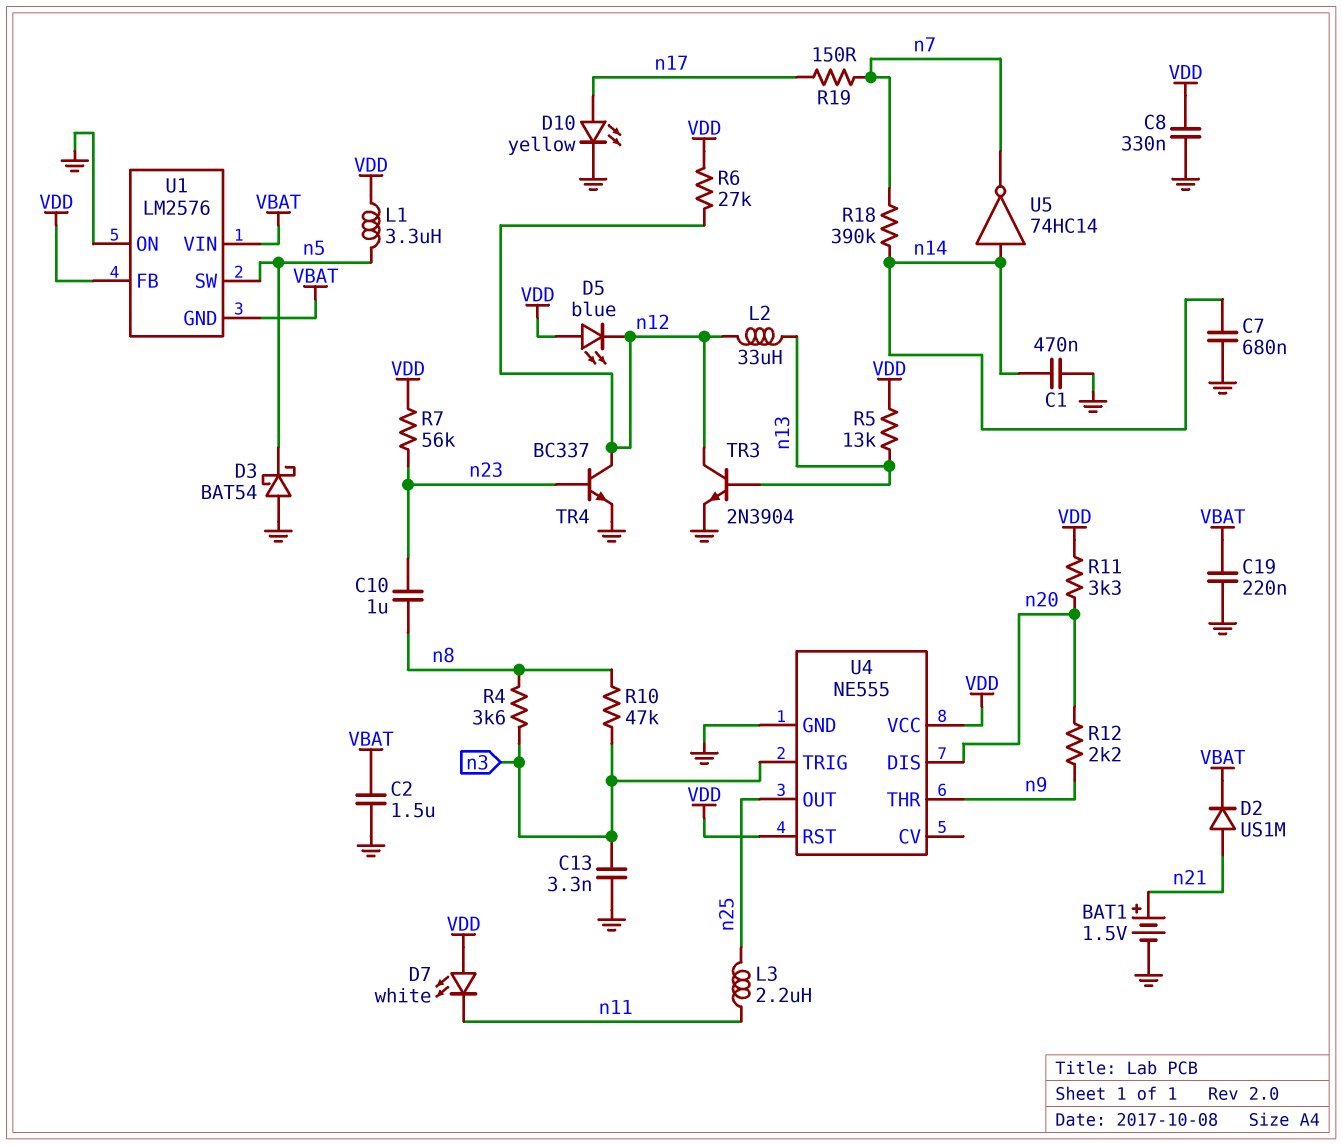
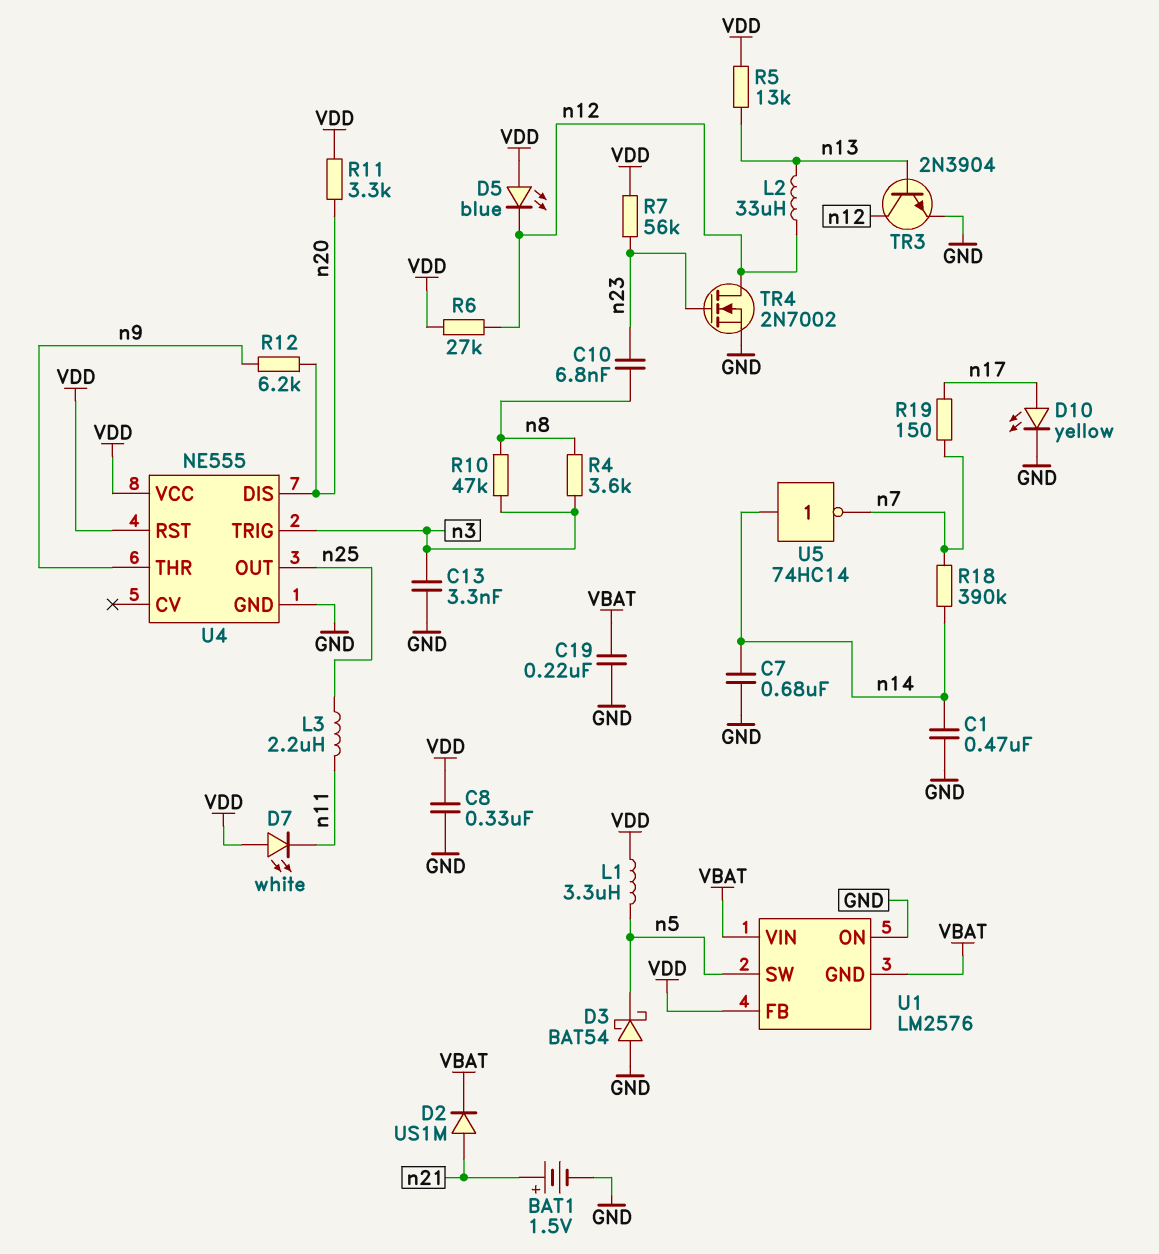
C2: 1.5uF (GND, VBAT) -> none
C10: 1uF (n8, n23) -> 6.8nF (n8, n23)
R12: 2.2k (n9, n20) -> 6.2k (n9, n20)
TR4: NPN BC337 (B n23, C n12, E GND) -> NMOS 2N7002 (G n23, D n12, S GND)

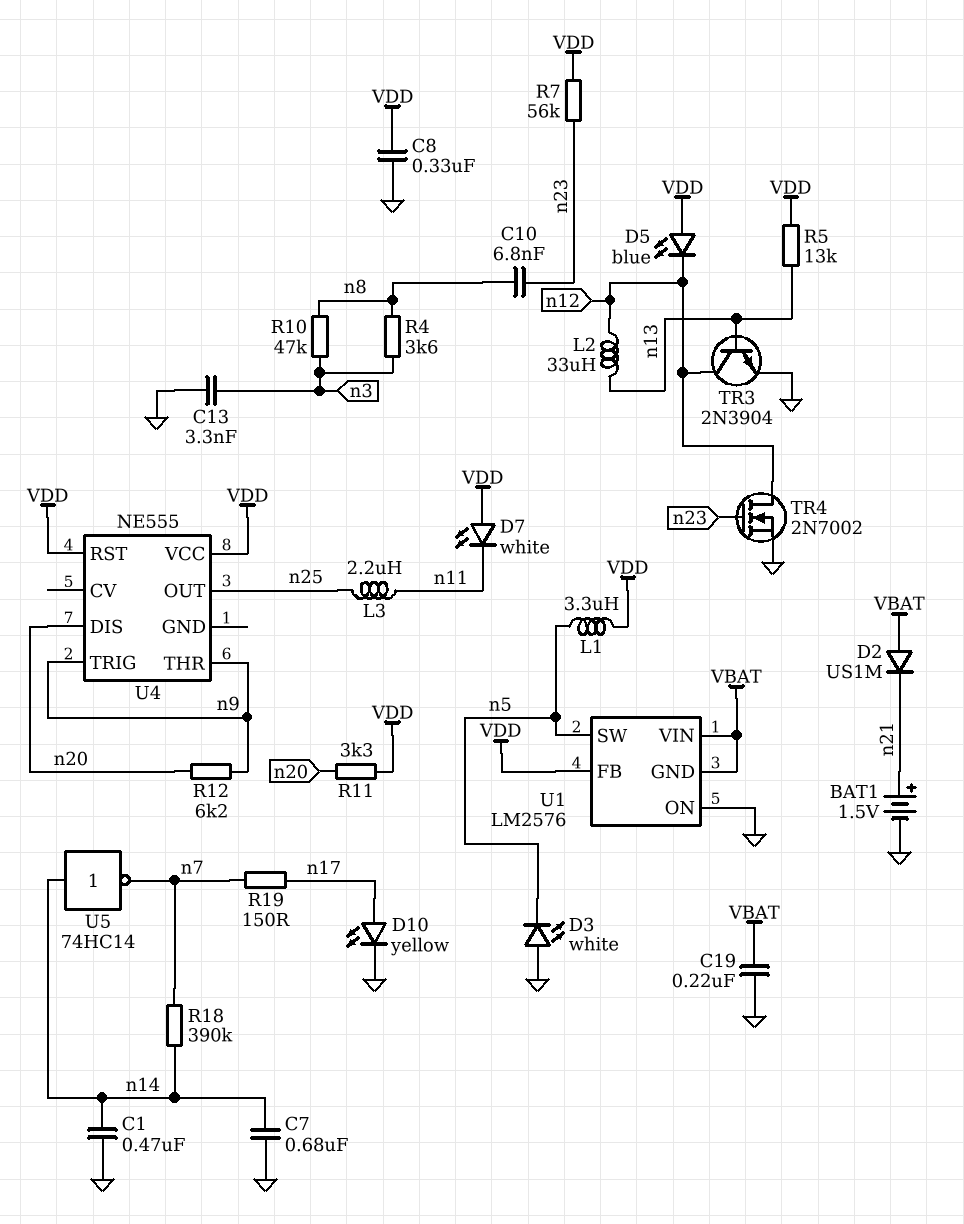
D2: diode US1M (A n21, K VBAT) -> diode US1M (A VBAT, K n21)
D3: schottky BAT54 (A GND, K n5) -> LED white (A GND, K n5)
R6: 27k (VDD, n12) -> none
U4 pin GND: GND -> none
U4 pin TRIG: n3 -> n9

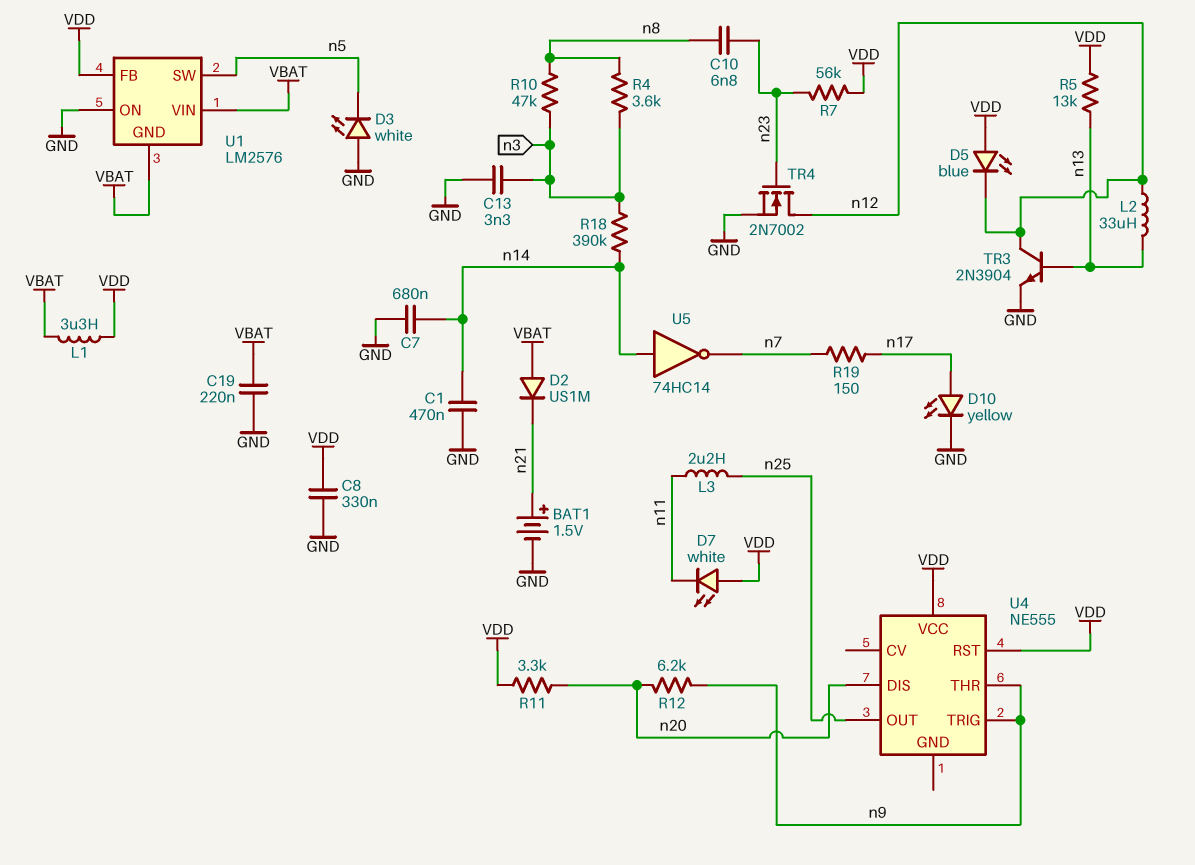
L1: 3.3uH (VDD, n5) -> 3.3uH (VBAT, VDD)
R18: 390k (n7, n14) -> 390k (n3, n14)

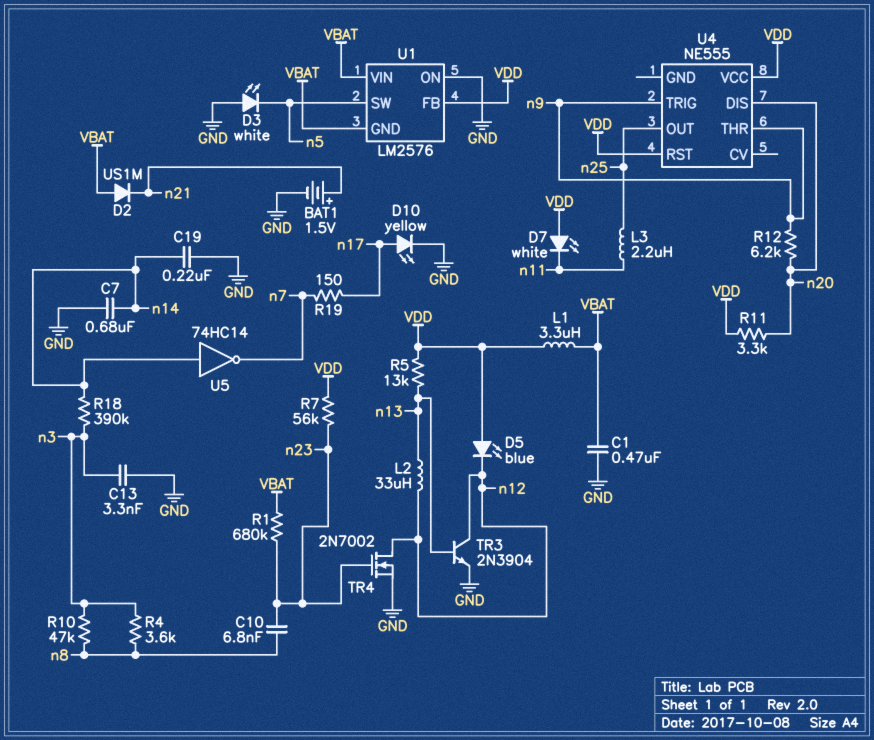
C1: 470nF (GND, n14) -> 470nF (GND, VBAT)
C8: 330nF (GND, VDD) -> none
C19: 220nF (GND, VBAT) -> 220nF (GND, n14)
R1: none -> 680k (VBAT, n23)

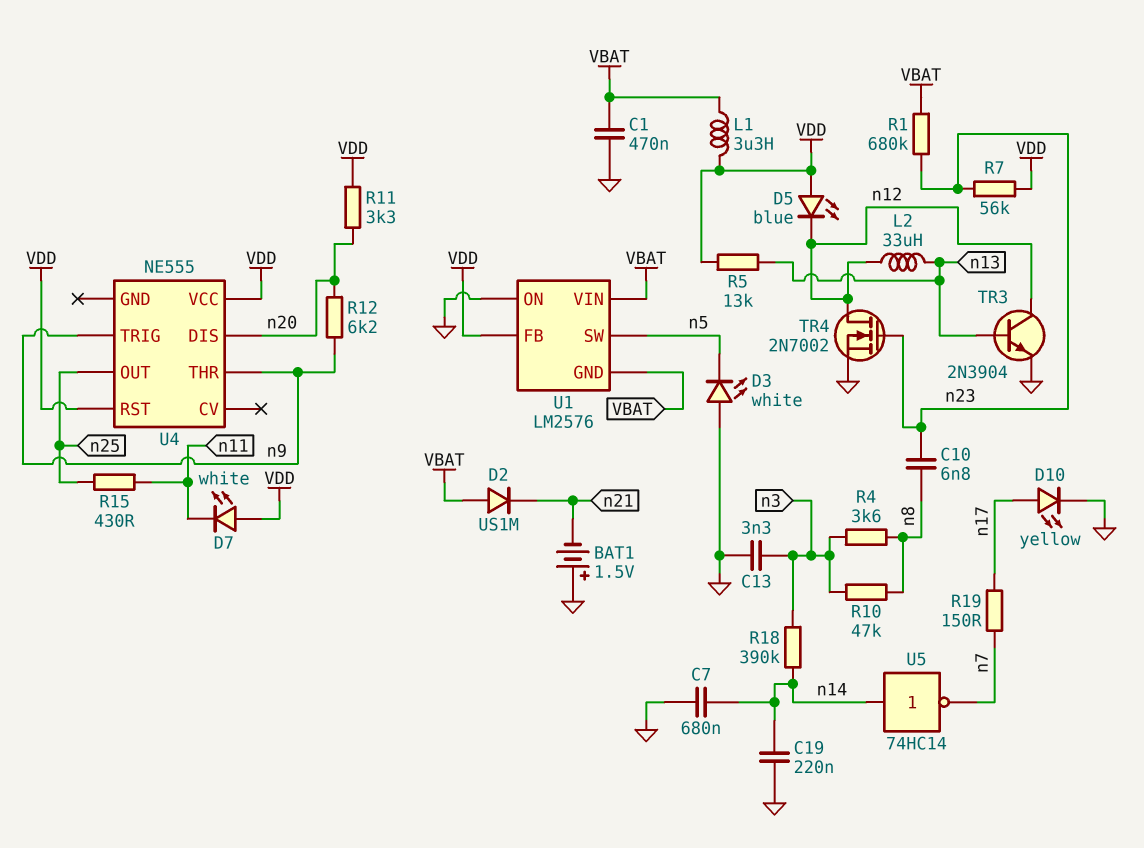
BAT1: 1.5V (plus n21, minus GND) -> 1.5V (plus GND, minus n21)
L3: 2.2uH (n11, n25) -> none
R15: none -> 430 (n11, n25)

